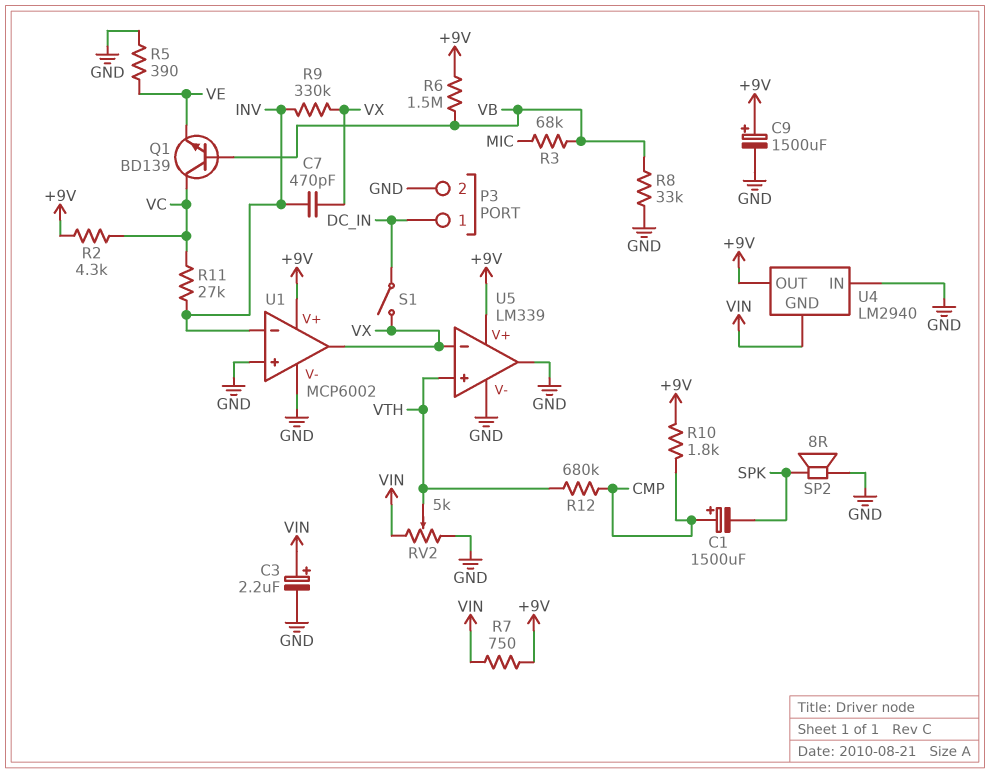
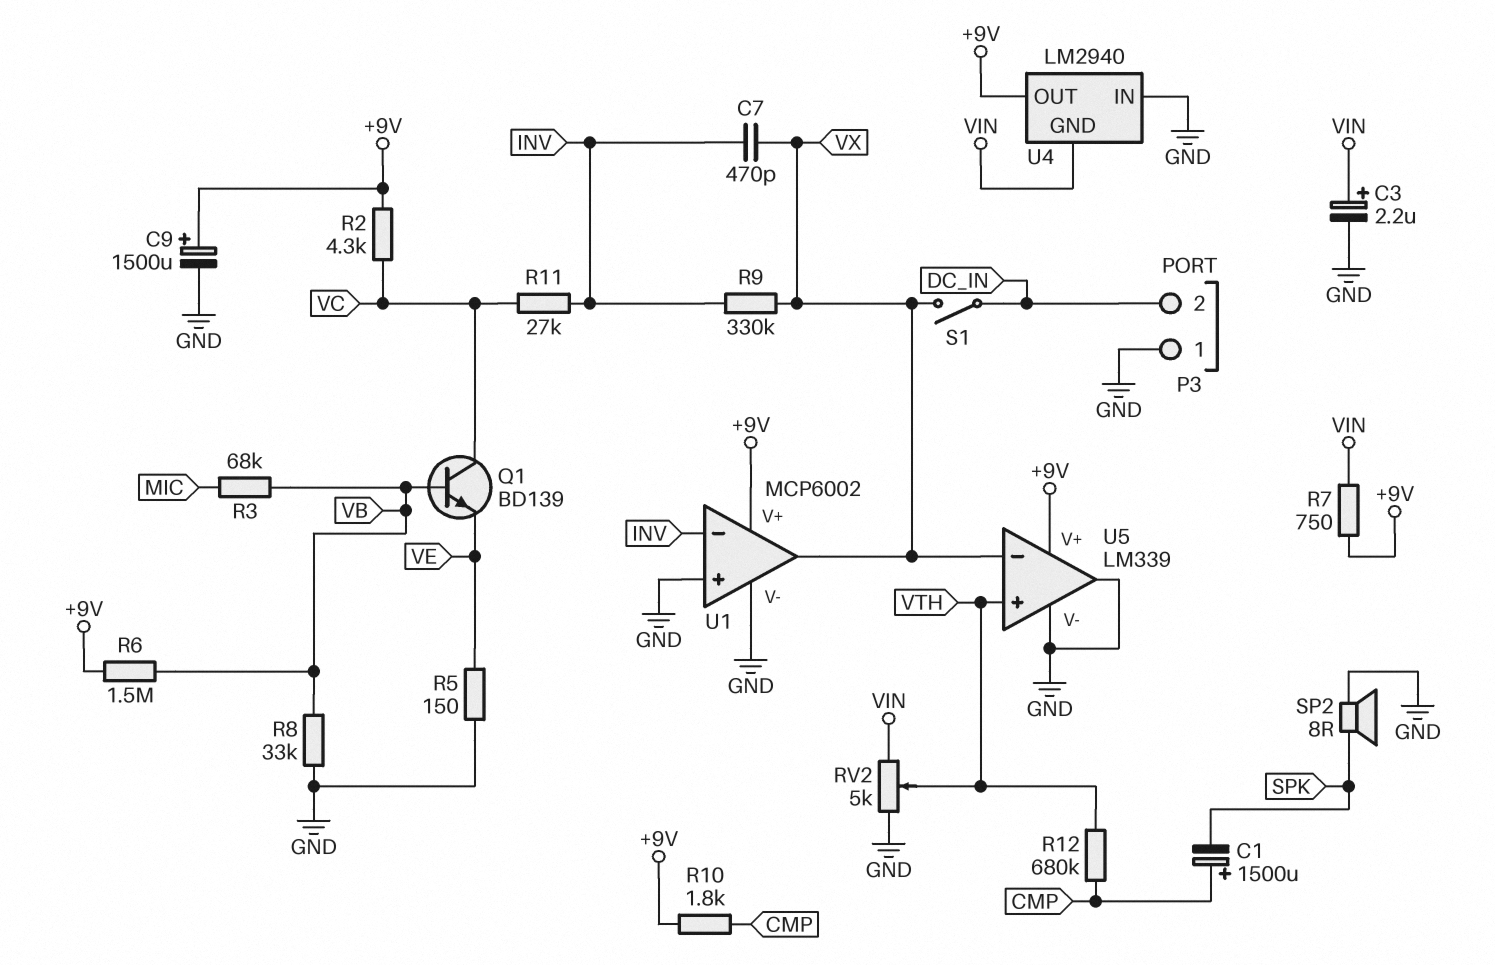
P3 pin 1: DC_IN -> GND
P3 pin 2: GND -> DC_IN
R5: 390 (GND, VE) -> 150 (GND, VE)

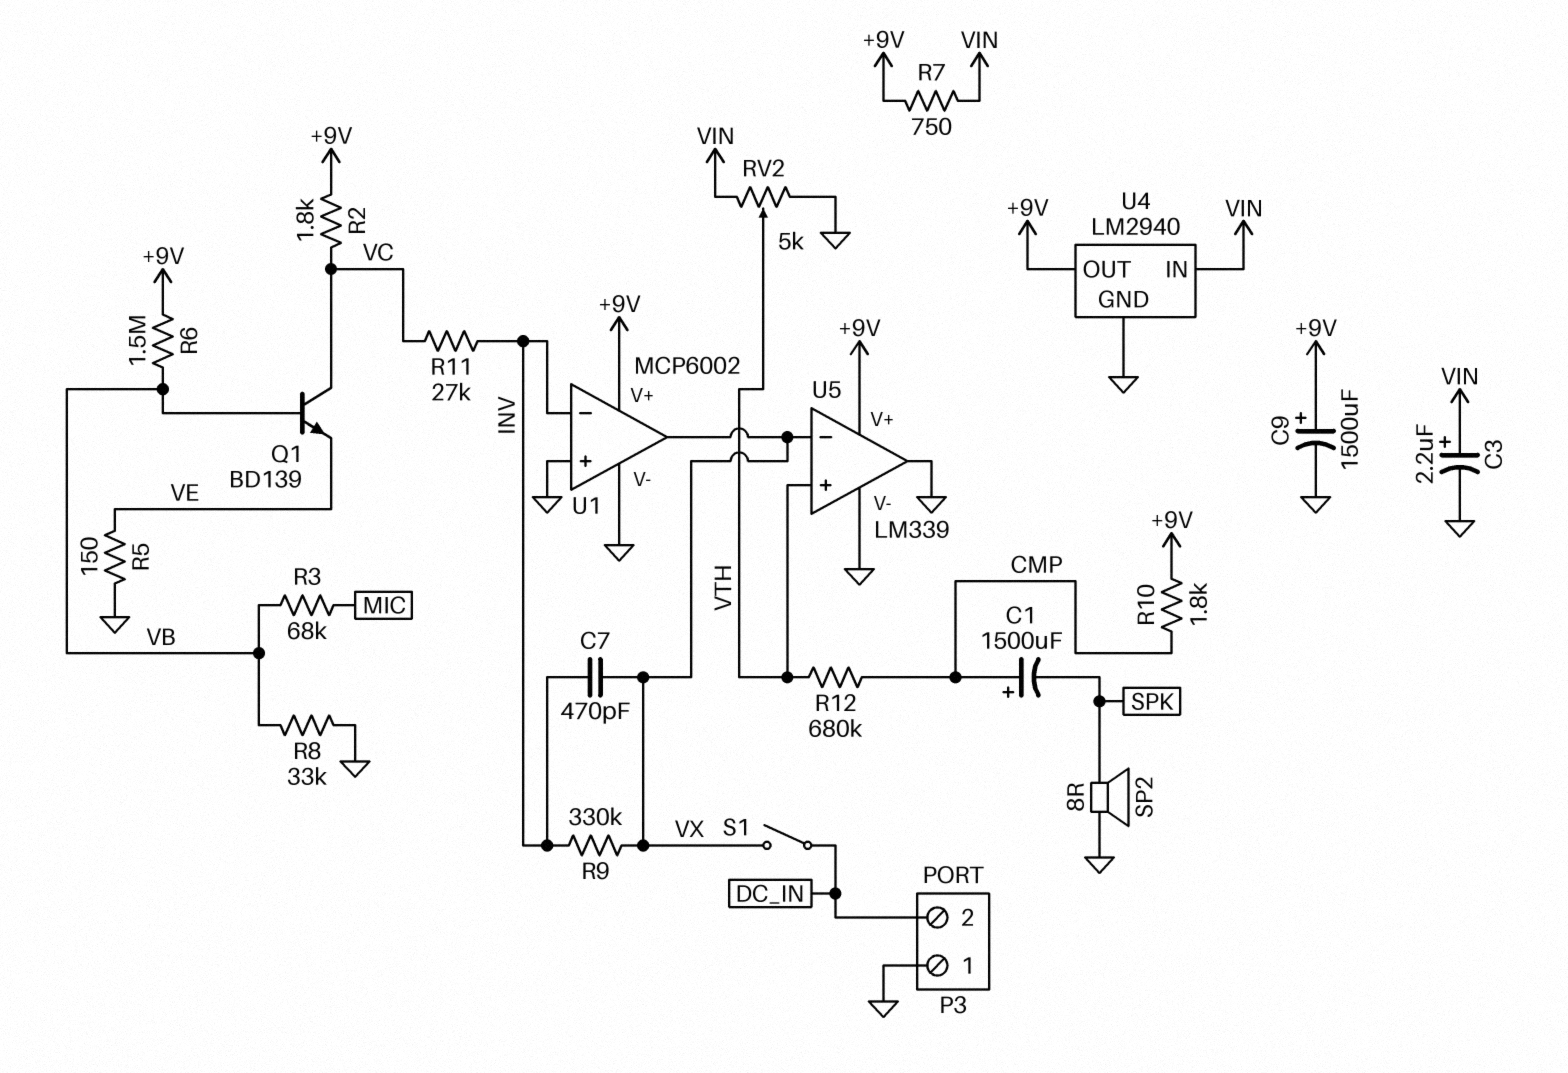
R2: 4.3k (+9V, VC) -> 1.8k (+9V, VC)
U4 pin GND: VIN -> GND
U4 pin IN: GND -> VIN

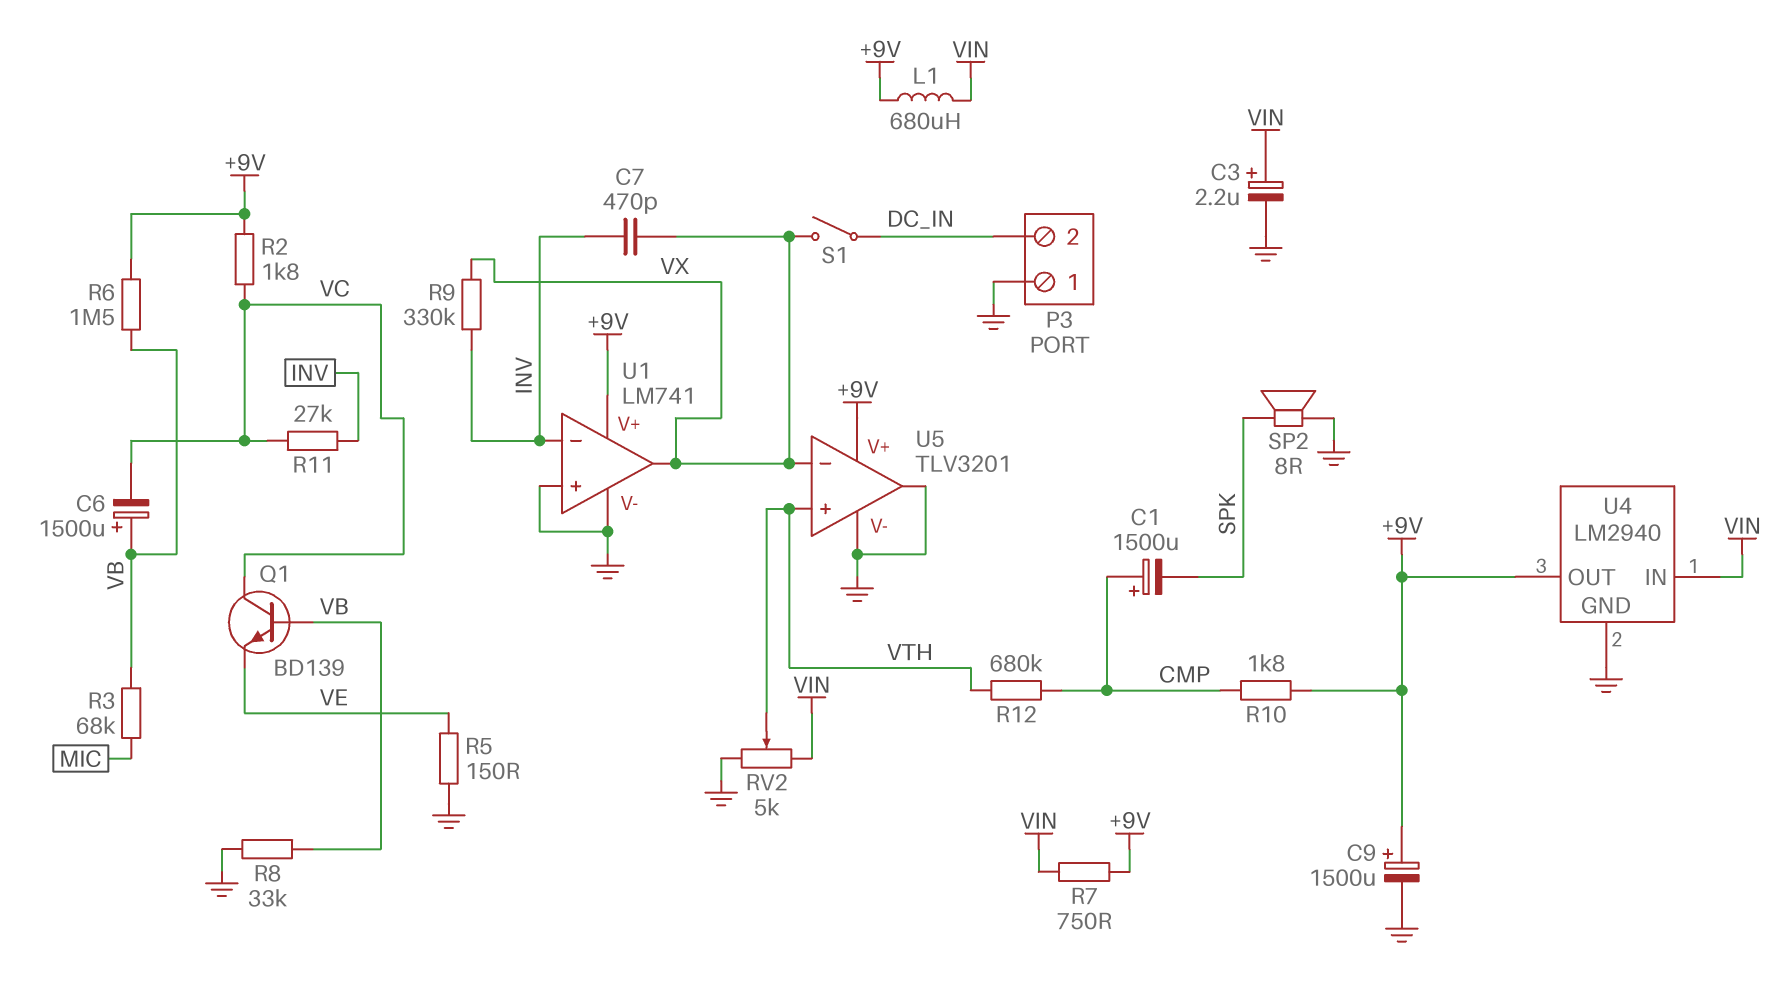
C6: none -> 1500uF (plus VB, minus VC)
L1: none -> 680uH (+9V, VIN)
U1: MCP6002 -> LM741
U5: LM339 -> TLV3201

